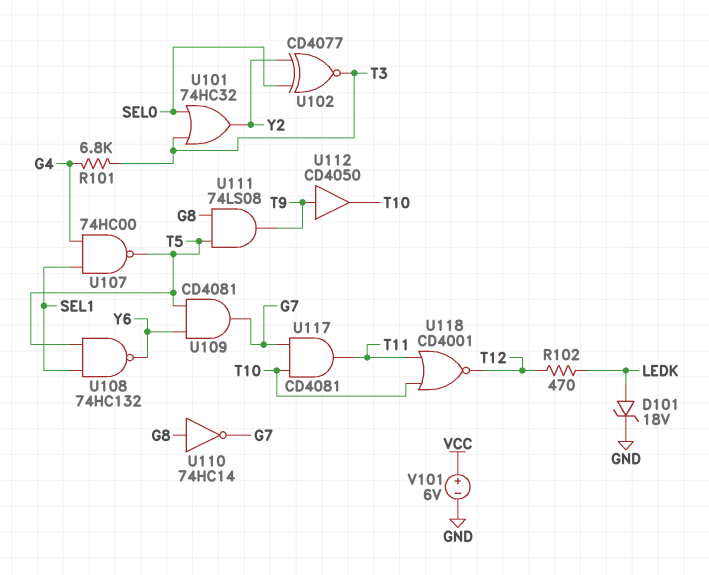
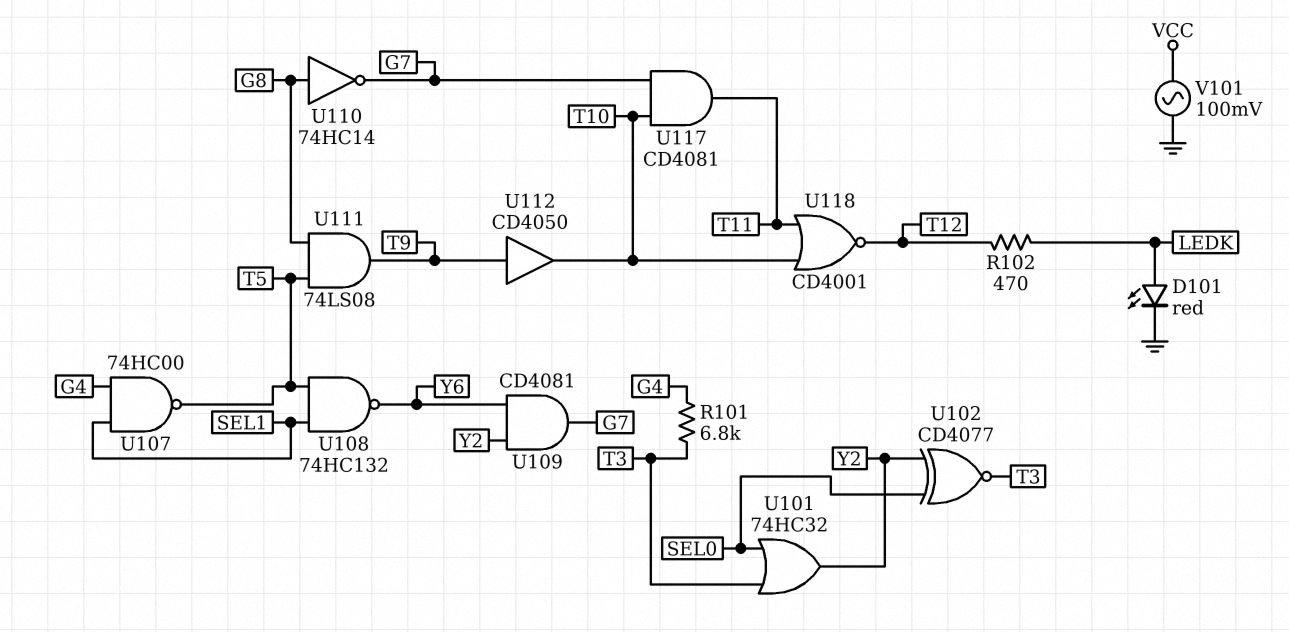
D101: zener 18V (A LEDK, K GND) -> LED red (A LEDK, K GND)
U109: AND CD4081 (in T5, in Y6, out G7) -> AND CD4081 (in Y2, in Y6, out G7)
V101: 6V (plus VCC, minus GND) -> AC 100mV (GND, VCC)

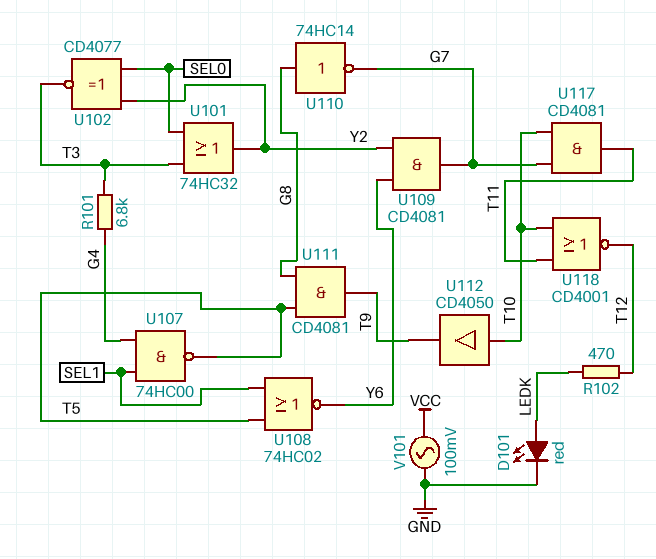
U108: NAND 74HC132 (in SEL1, in T5, out Y6) -> NOR 74HC02 (in SEL1, in T5, out Y6)
U111: AND 74LS08 (in G8, in T5, out T9) -> AND CD4081 (in G8, in T5, out T9)
U112: buffer CD4050 (in T9, out T10) -> buffer CD4050 (in T10, out T9)

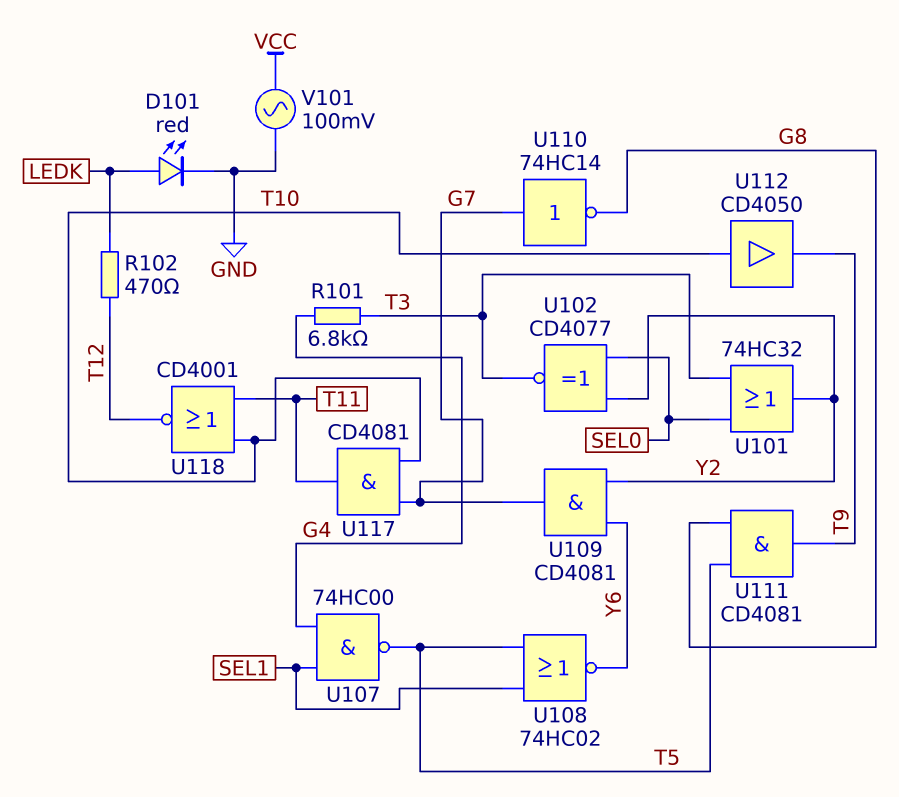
U110: NOT 74HC14 (in G8, out G7) -> NOT 74HC14 (in G7, out G8)

